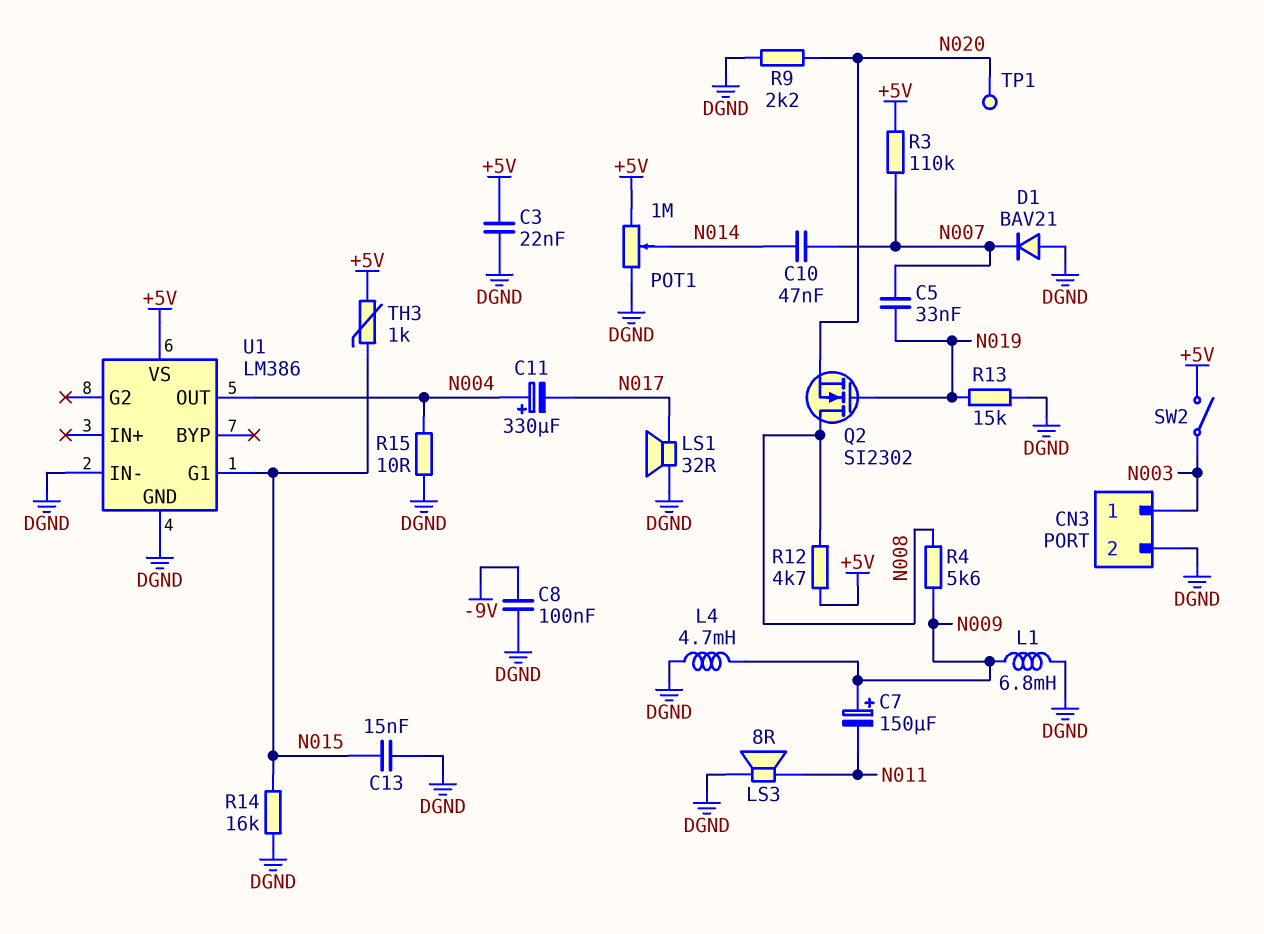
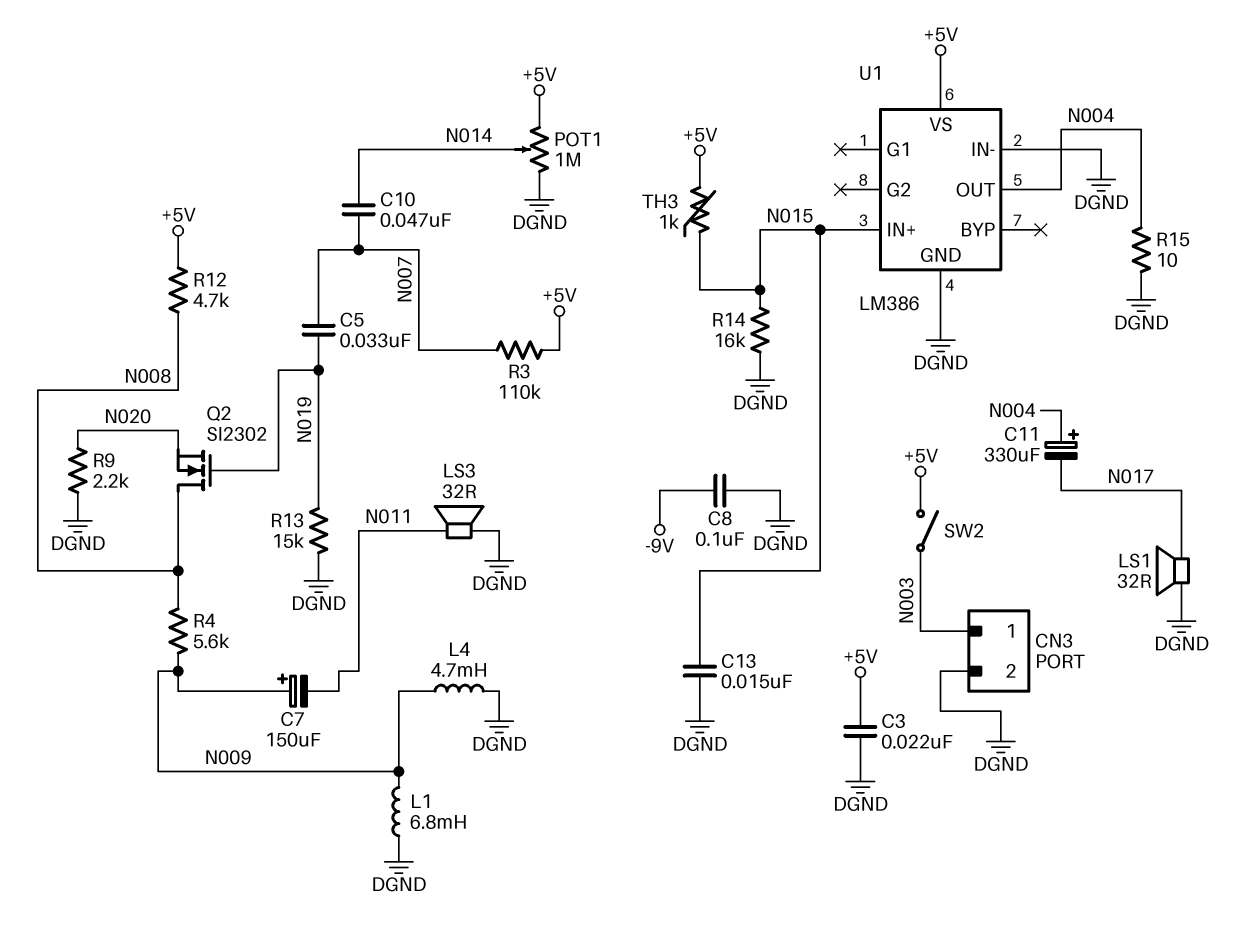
D1: diode BAV21 (A DGND, K N007) -> none
LS3: speaker 8R (DGND, N011) -> speaker 32R (DGND, N011)
TP1: test point (N020) -> none
U1 pin G1: N015 -> none
U1 pin IN+: none -> N015

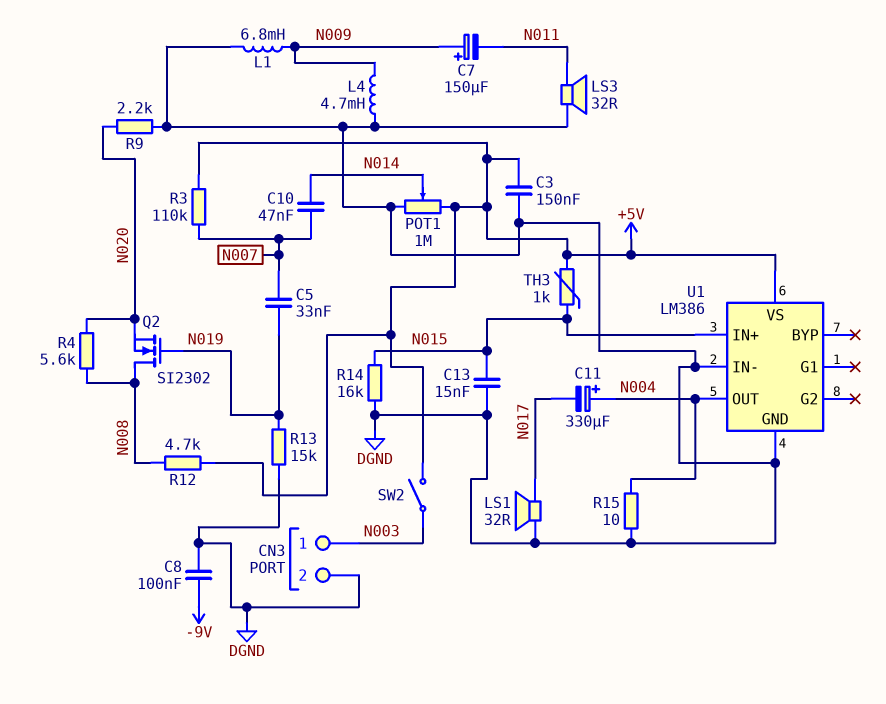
C3: 22nF (+5V, DGND) -> 150nF (+5V, DGND)
R4: 5.6k (N008, N009) -> 5.6k (N008, N020)

